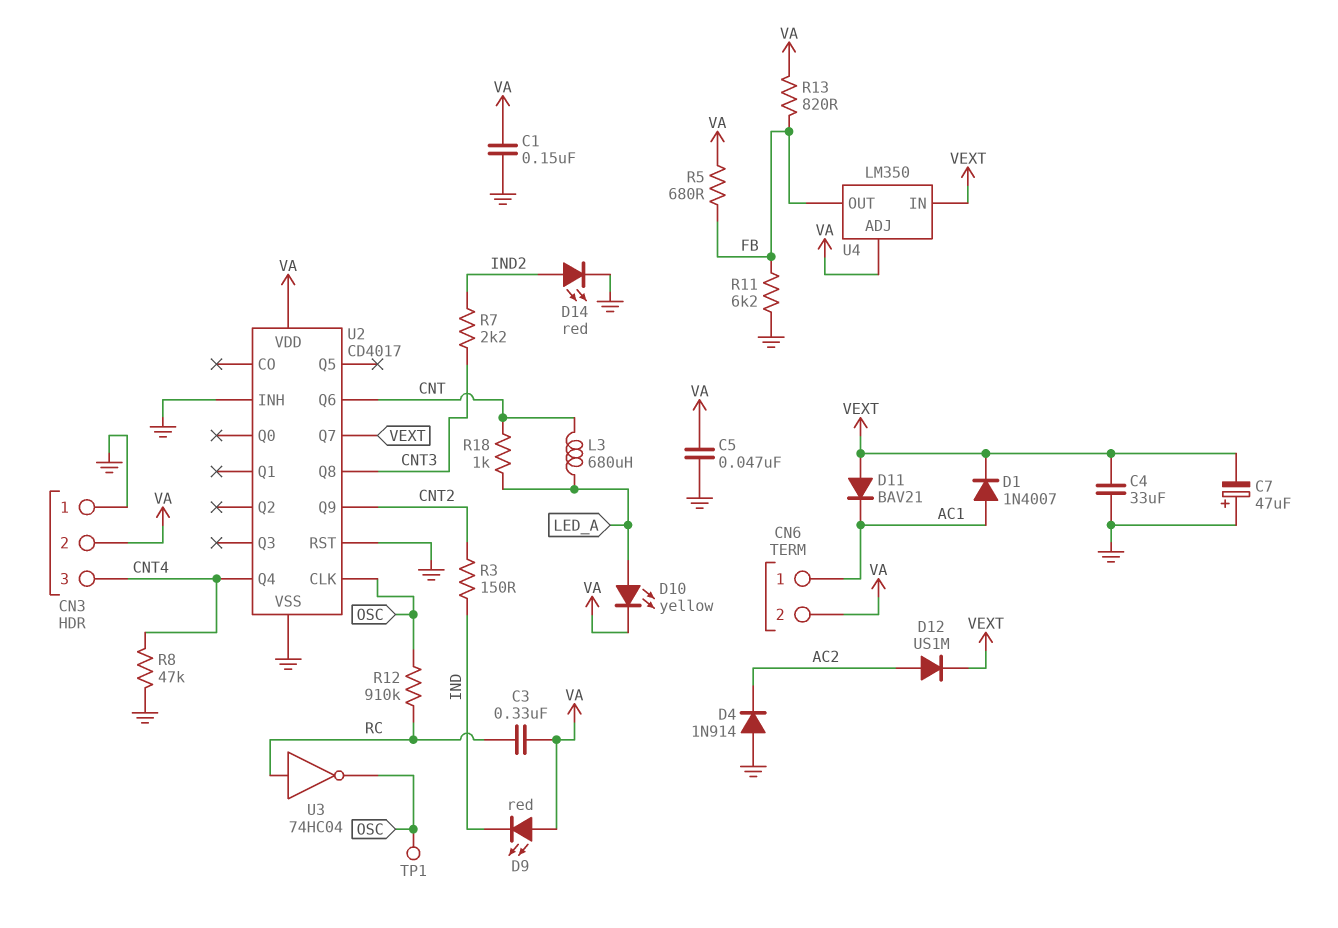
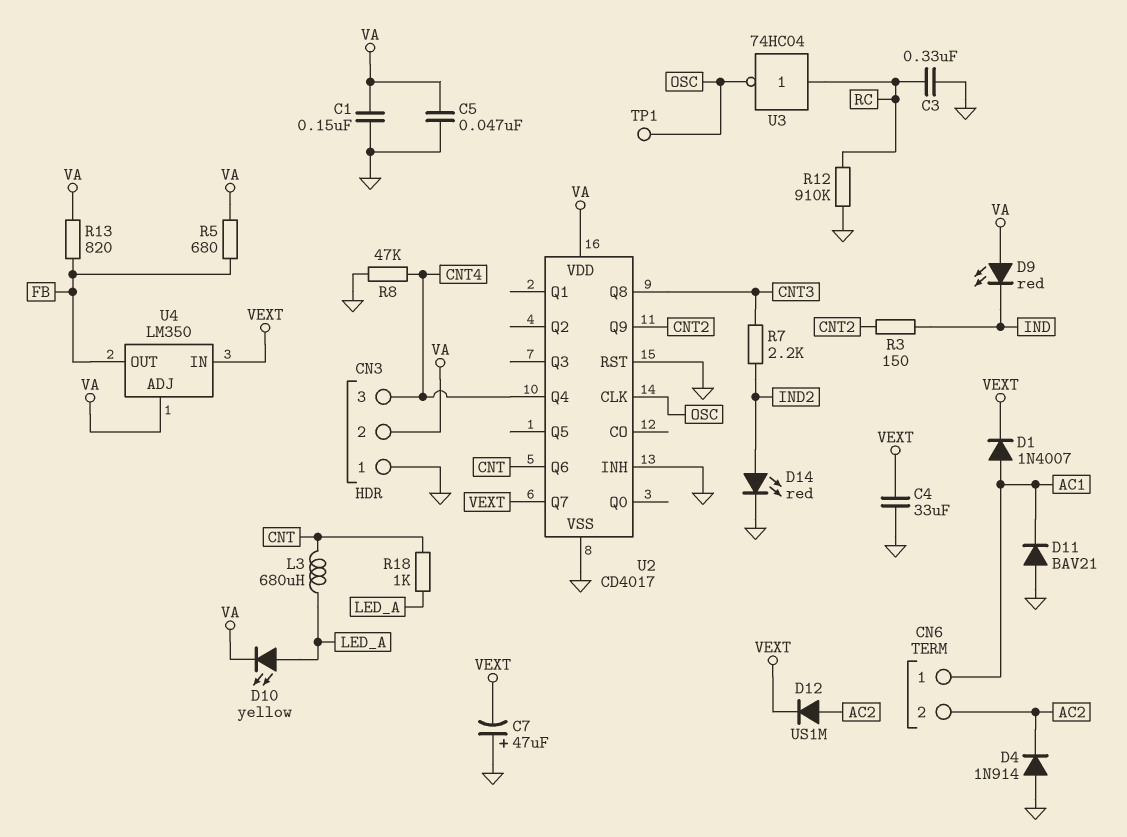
C3: 330nF (RC, VA) -> 330nF (GND, RC)
CN6 pin 2: VA -> AC2
D11: diode BAV21 (A VEXT, K AC1) -> diode BAV21 (A GND, K AC1)
R11: 6.2k (FB, GND) -> none
R12: 910k (OSC, RC) -> 910k (GND, RC)

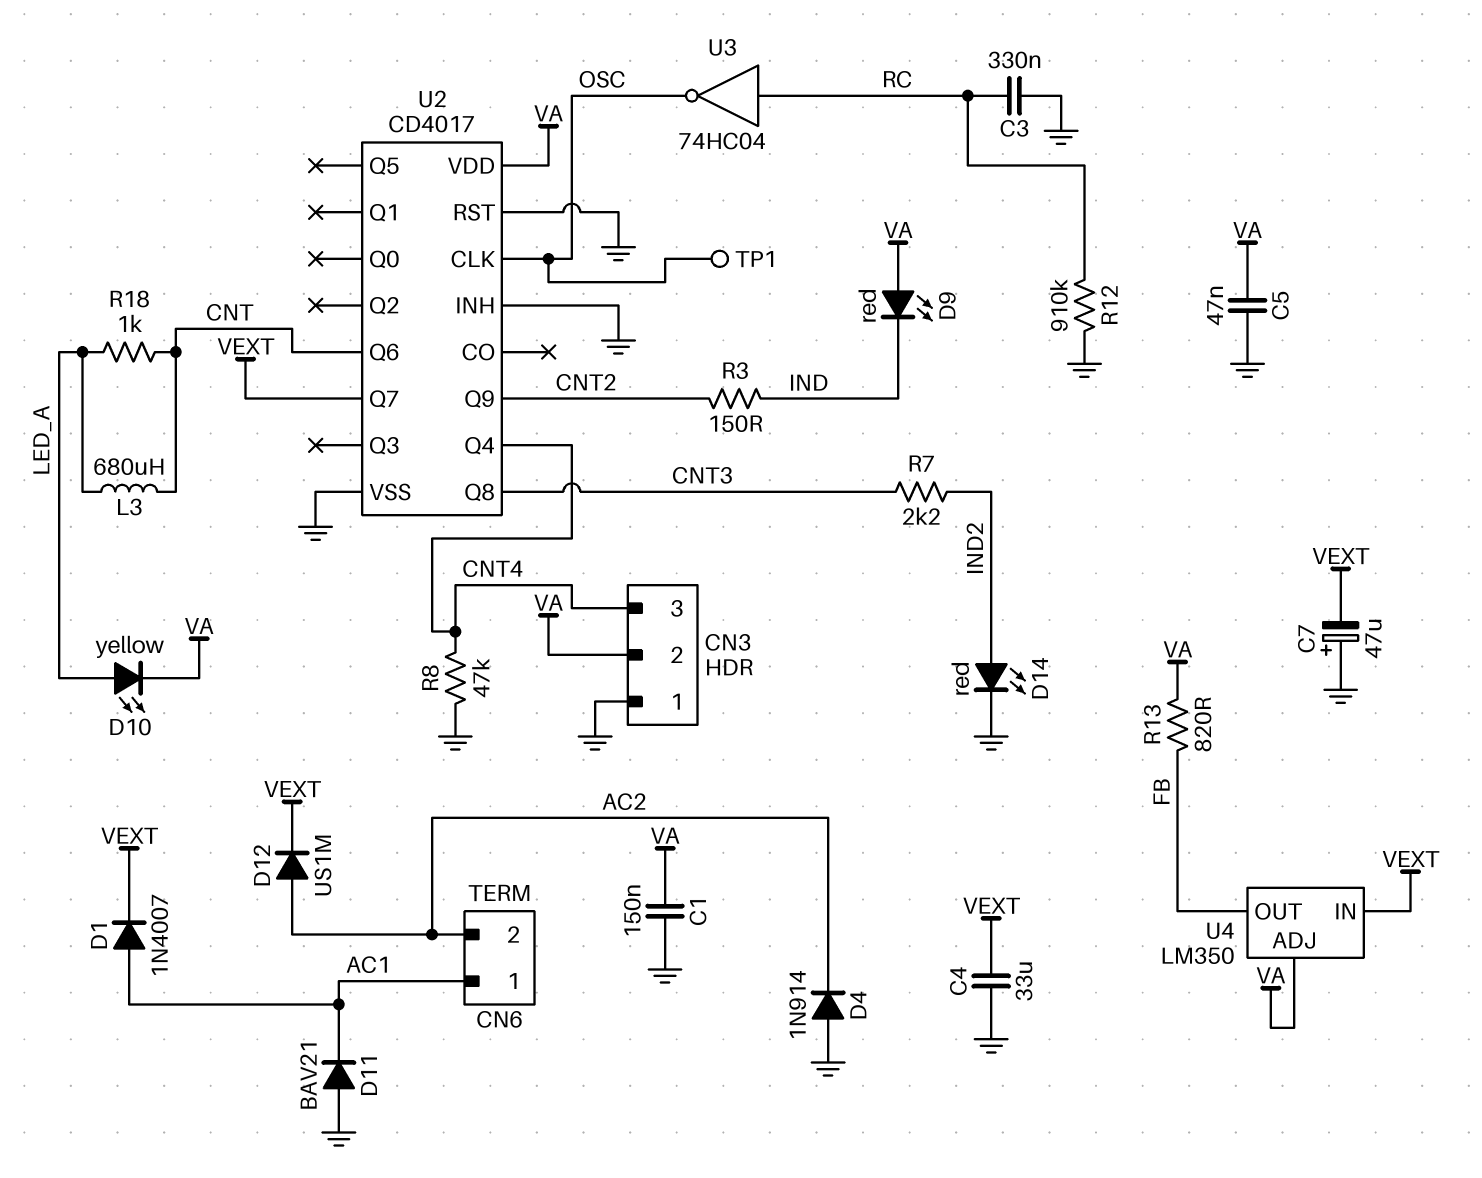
R5: 680 (FB, VA) -> none

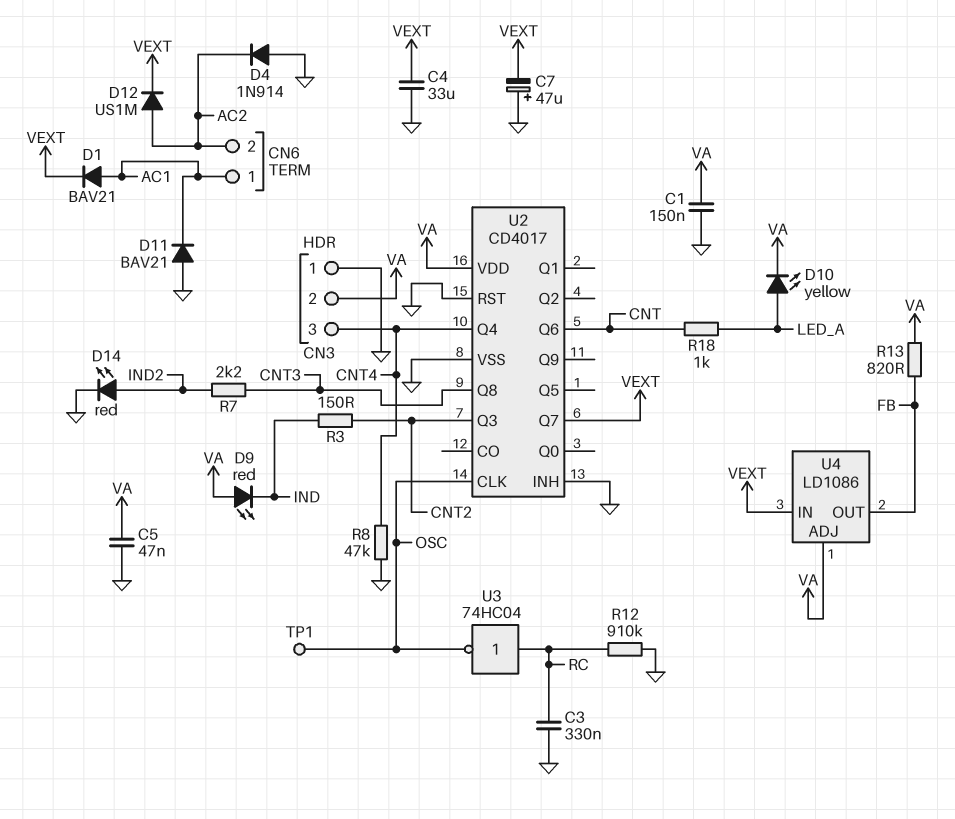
D1: diode 1N4007 (A AC1, K VEXT) -> diode BAV21 (A AC1, K VEXT)
L3: 680uH (CNT, LED_A) -> none
U2 pin Q3: none -> CNT2
U2 pin Q9: CNT2 -> none
U4: LM350 -> LD1086

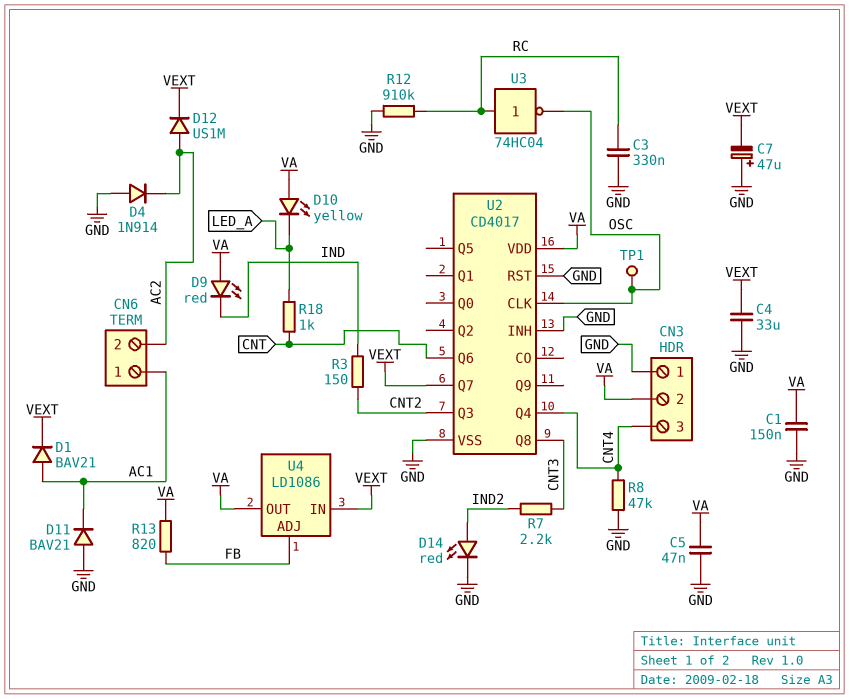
D10: LED yellow (A LED_A, K VA) -> LED yellow (A VA, K LED_A)
U4 pin ADJ: VA -> FB
U4 pin OUT: FB -> VA

